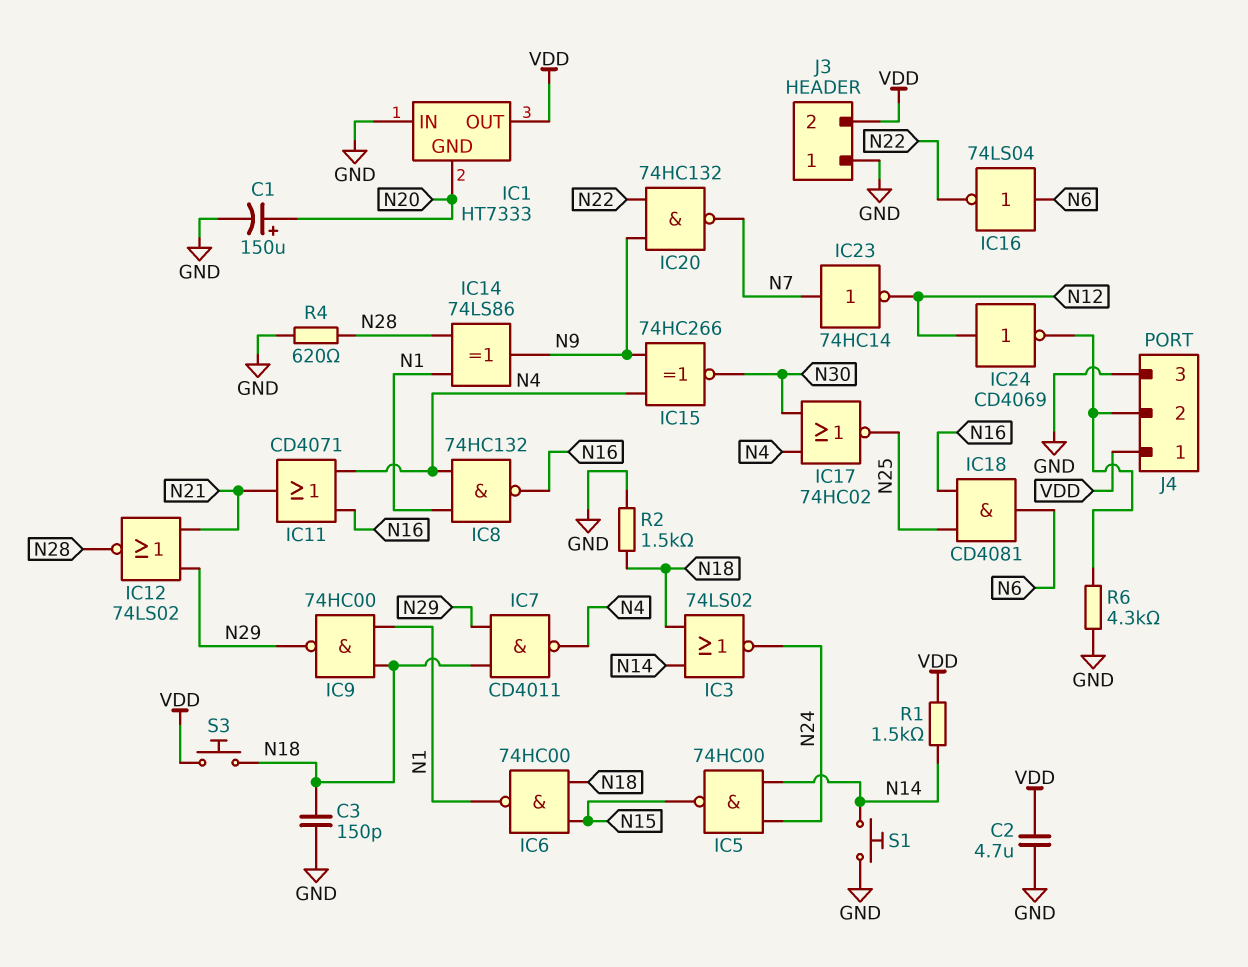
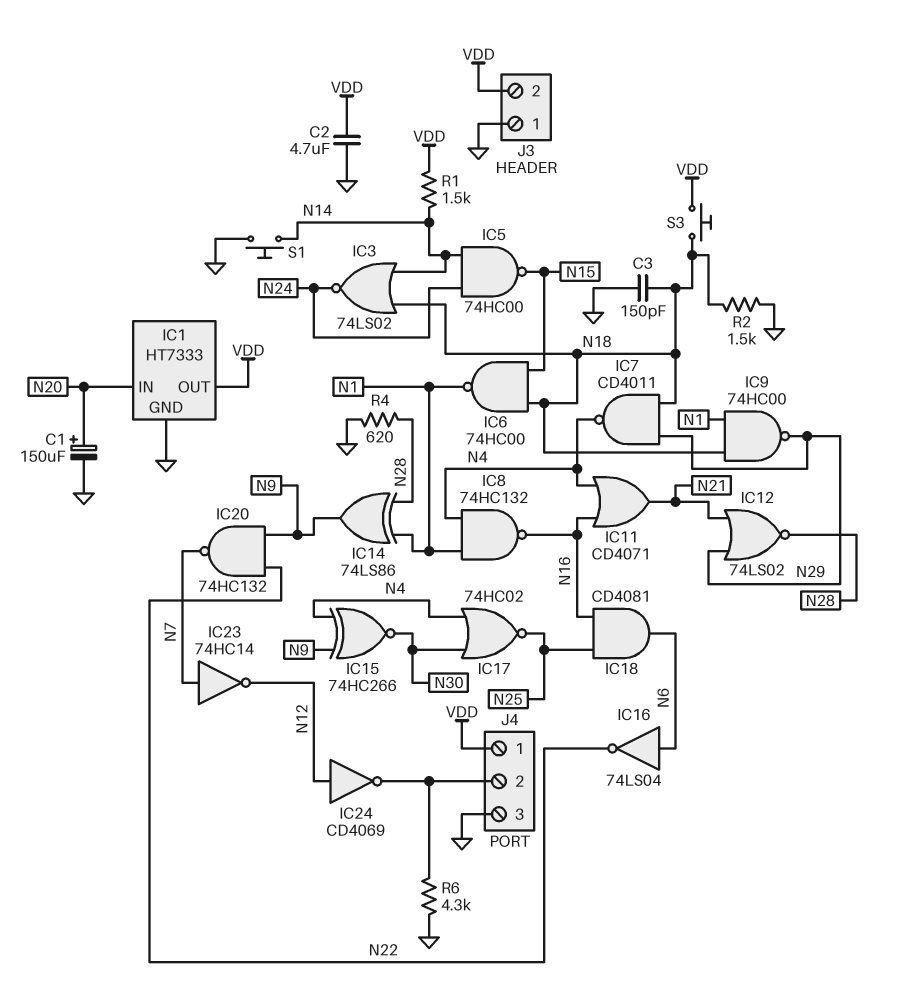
IC1 pin GND: N20 -> GND
IC1 pin IN: GND -> N20

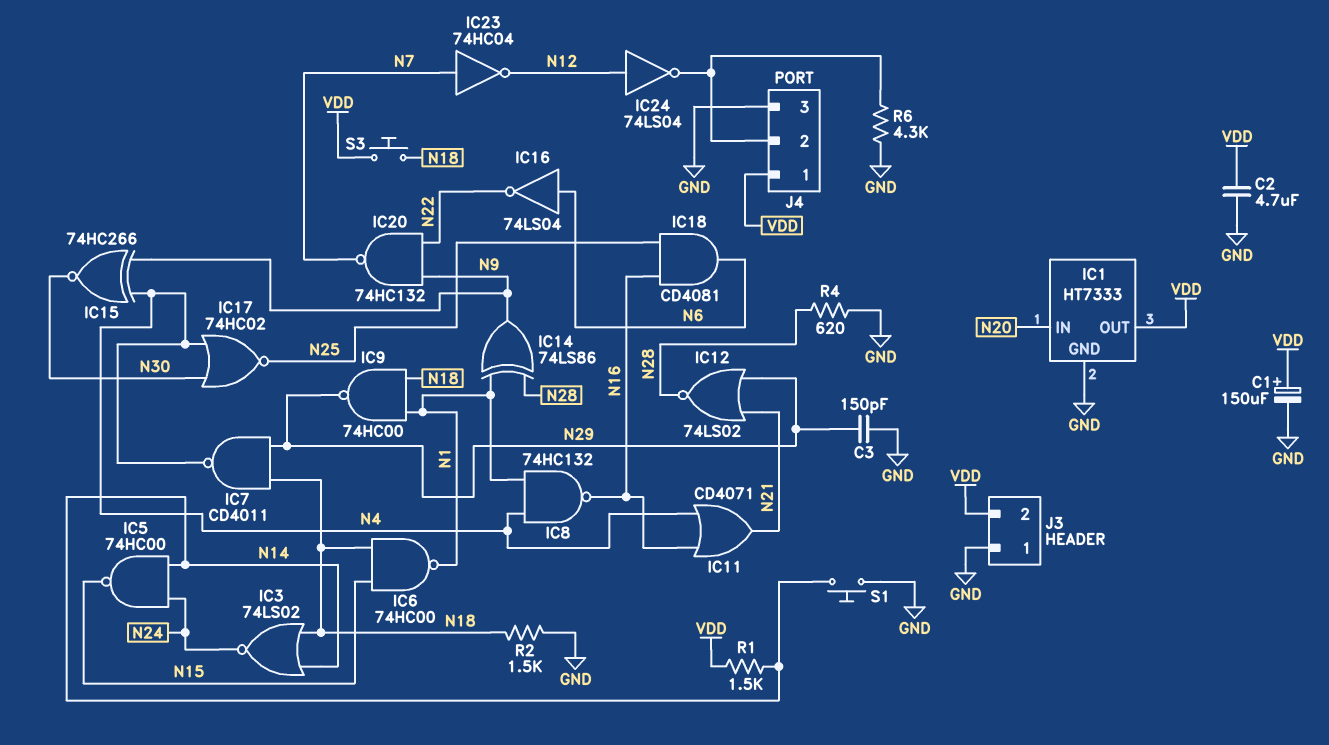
C1: 150uF (plus N20, minus GND) -> 150uF (plus VDD, minus GND)
C3: 150pF (GND, N18) -> 150pF (GND, N29)
IC23: NOT 74HC14 (in N7, out N12) -> NOT 74HC04 (in N7, out N12)
IC24: NOT CD4069 (in N12, out J4/2) -> NOT 74LS04 (in N12, out J4/2)

